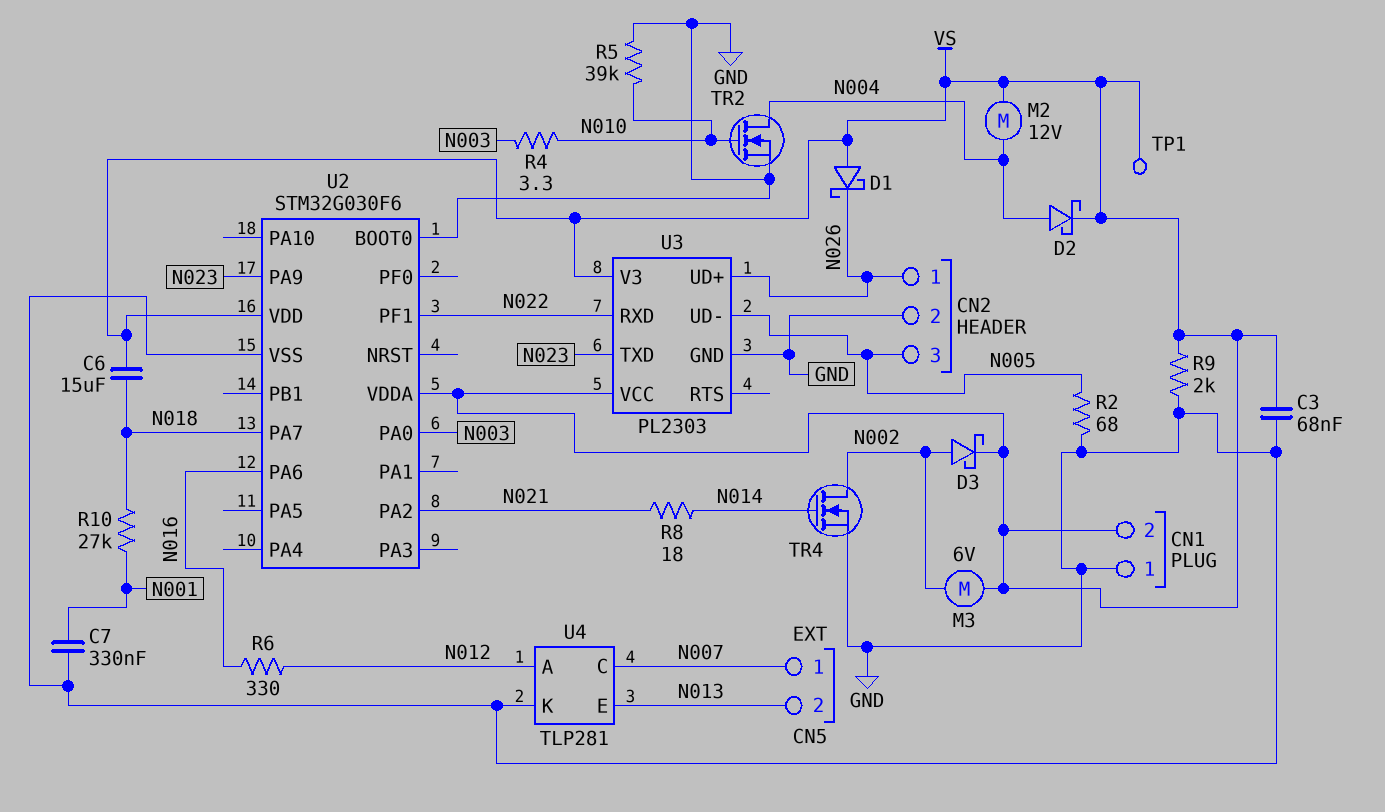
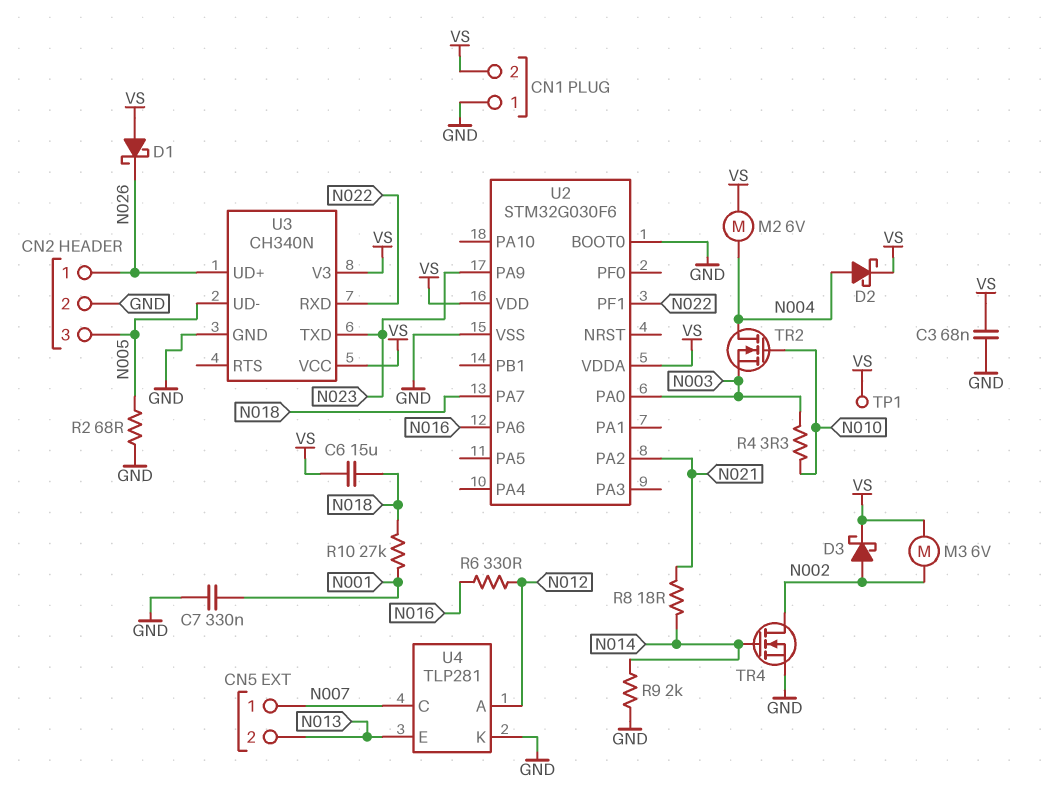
M2: motor 12V (N004, VS) -> motor 6V (N004, VS)
R5: 39k (GND, N010) -> none
R9: 2k (GND, VS) -> 2k (GND, N014)
TR2: NMOS (G N010, D N004, S GND) -> NMOS (G N010, D N004, S N003)
U3: PL2303 -> CH340N

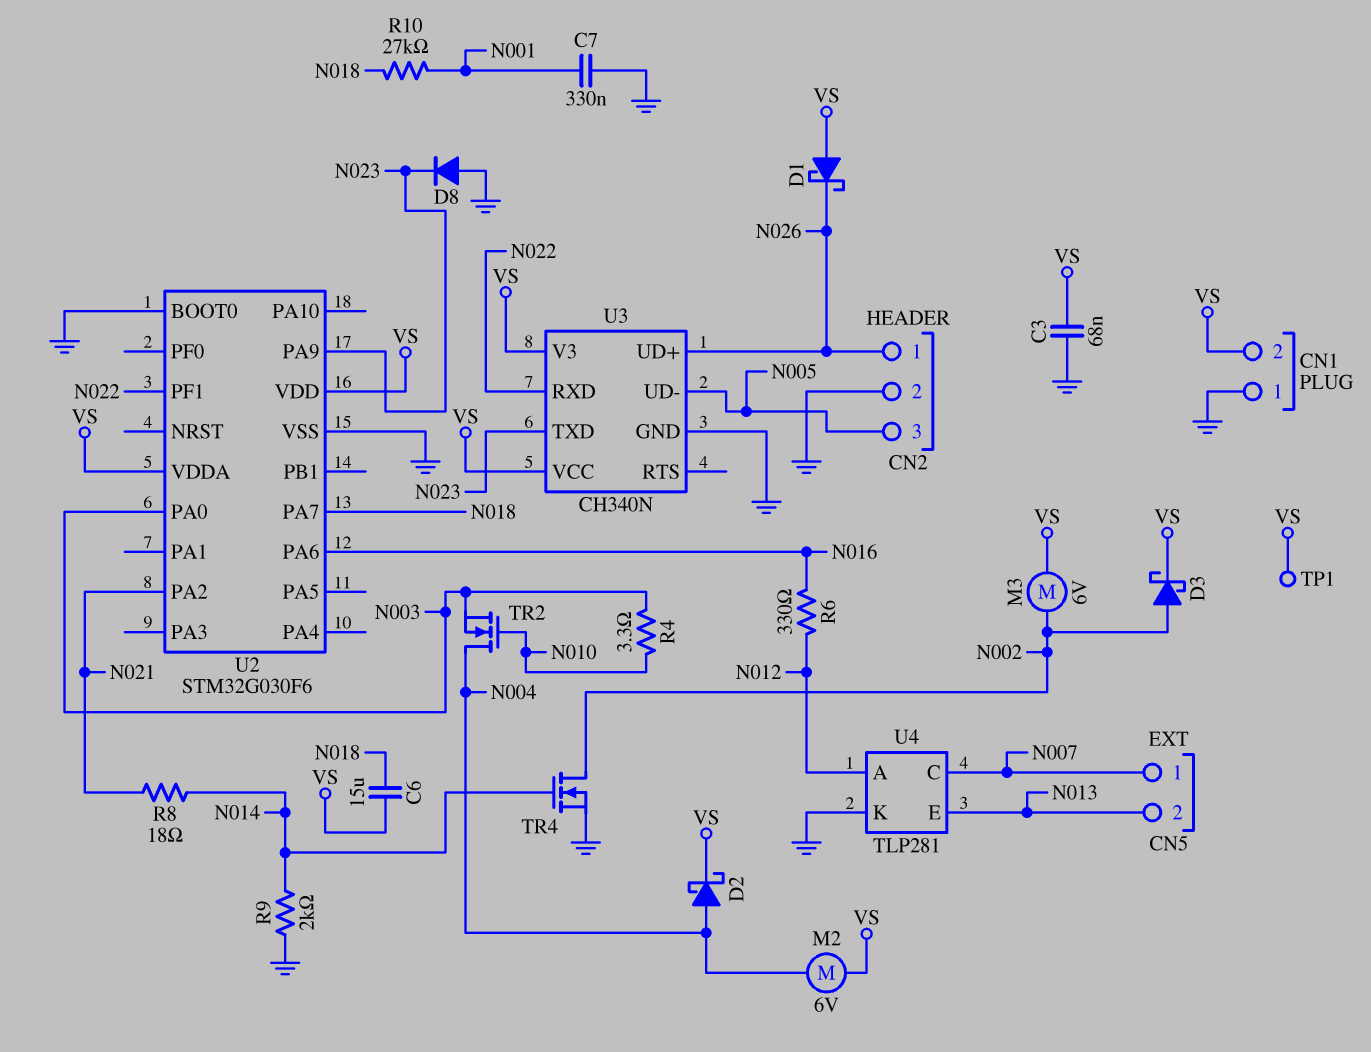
D8: none -> diode (A GND, K N023)
R2: 68 (GND, N005) -> none

